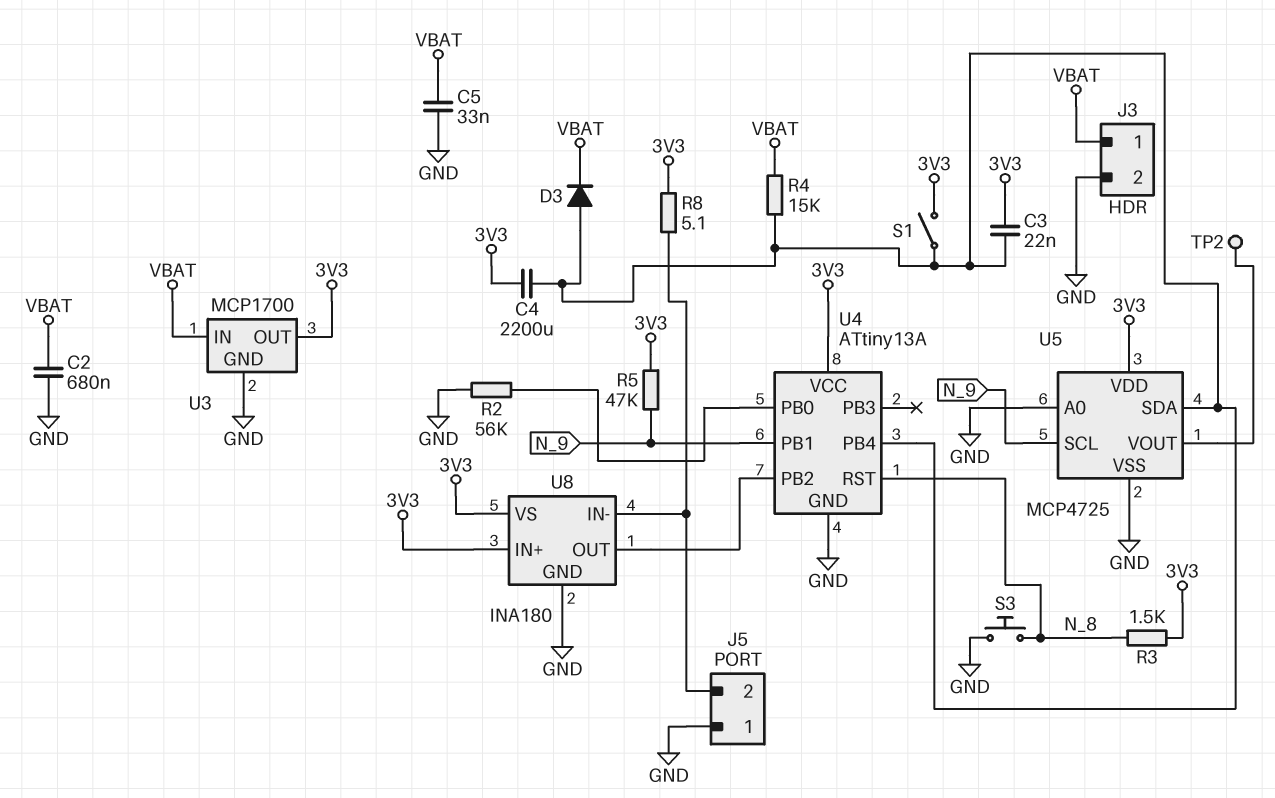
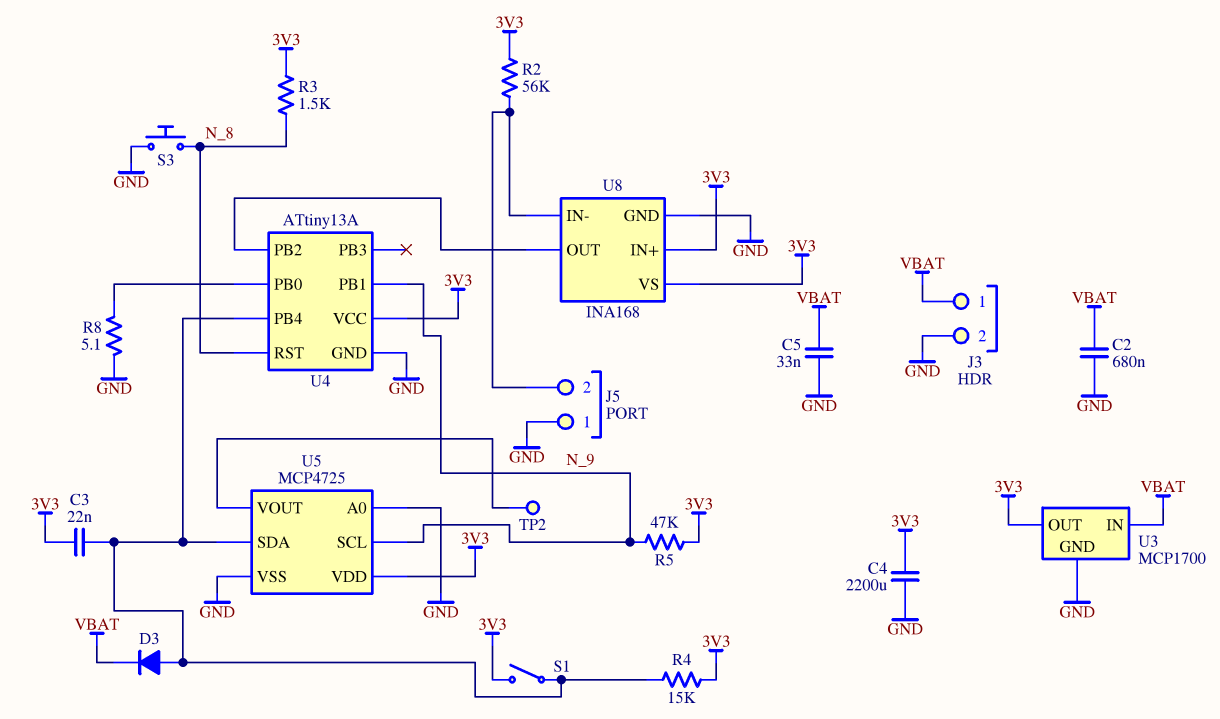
C4: 2200uF (3V3, U4/PB4) -> 2200uF (3V3, GND)
R2: 56k (GND, U4/PB0) -> 56k (3V3, J5/2)
R4: 15k (U4/PB4, VBAT) -> 15k (3V3, U4/PB4)
R8: 5.1 (3V3, J5/2) -> 5.1 (GND, U4/PB0)
U8: INA180 -> INA168

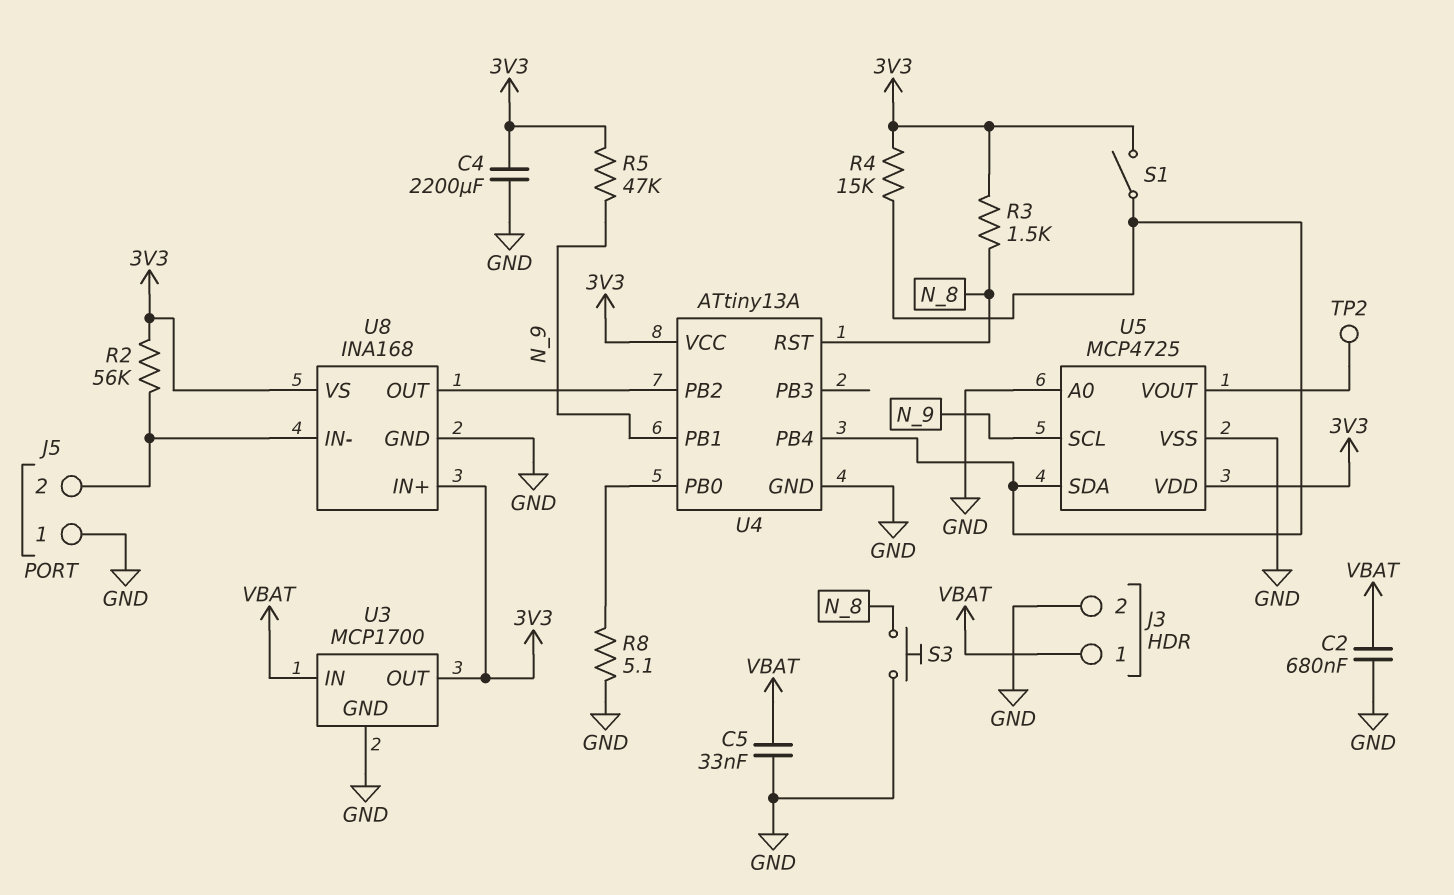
C3: 22nF (3V3, U4/PB4) -> none
D3: diode (A U4/PB4, K VBAT) -> none

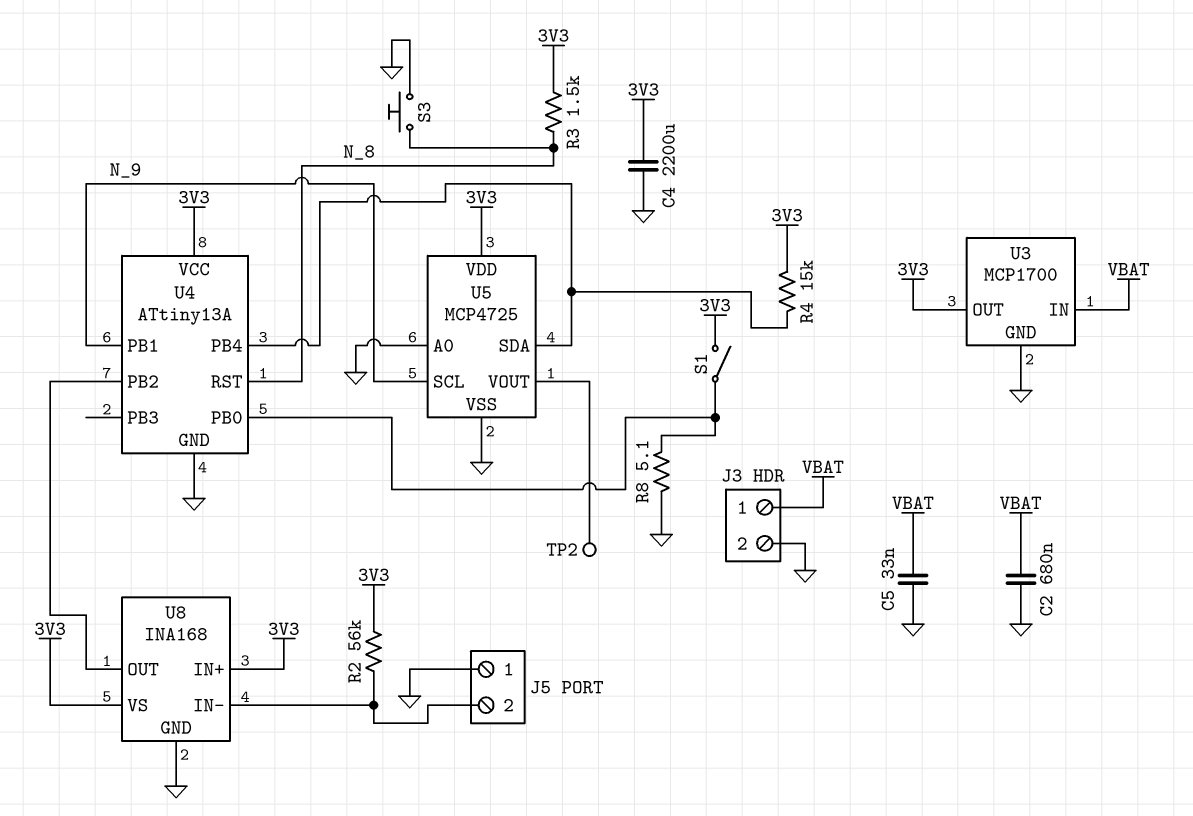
R5: 47k (3V3, N_9) -> none
S1: switch (3V3, U4/PB4) -> switch (3V3, U4/PB0)

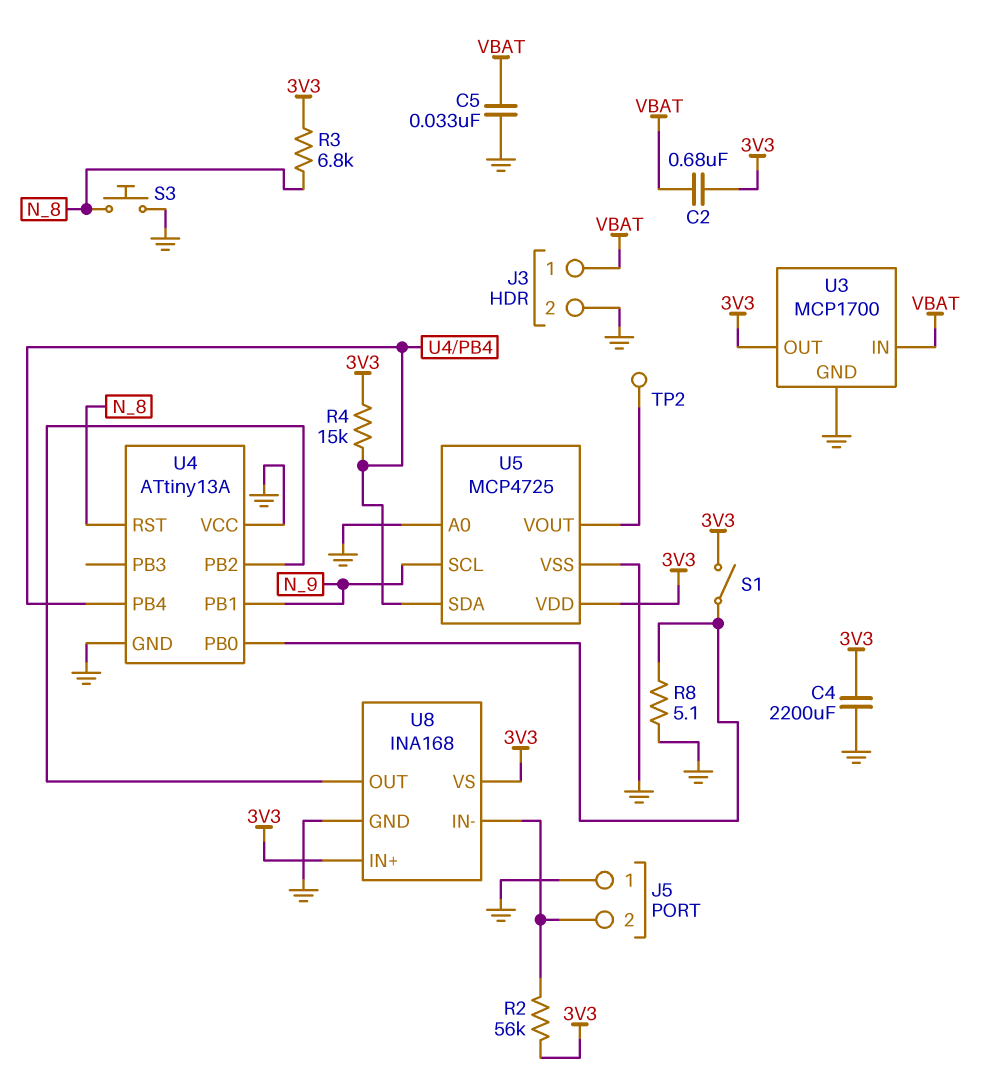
C2: 680nF (GND, VBAT) -> 680nF (3V3, VBAT)
R3: 1.5k (3V3, N_8) -> 6.8k (3V3, N_8)
U4 pin VCC: 3V3 -> GND

